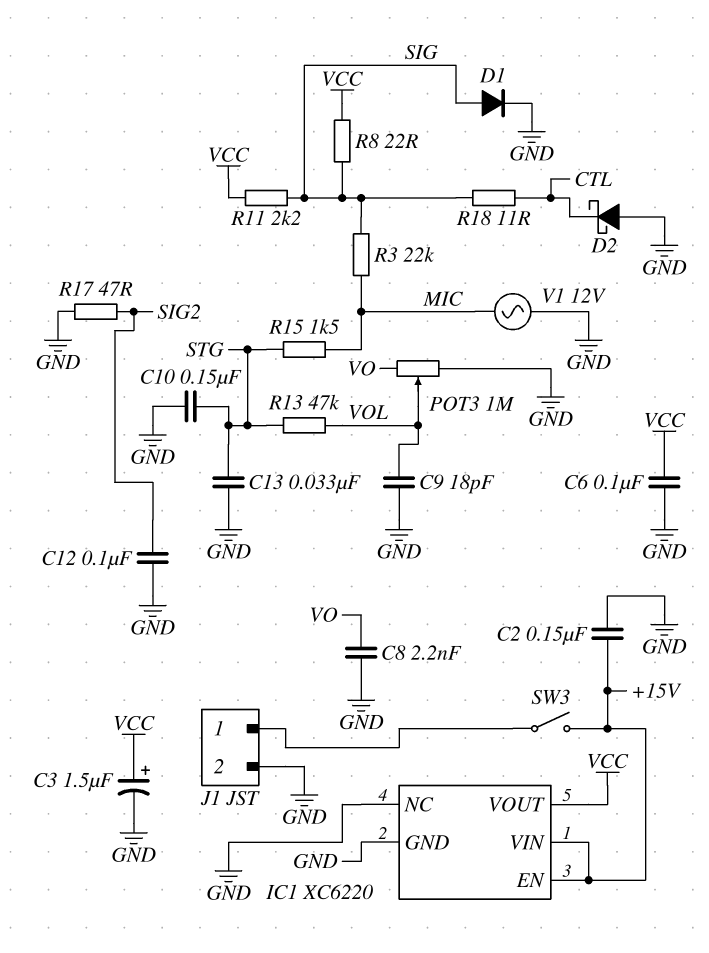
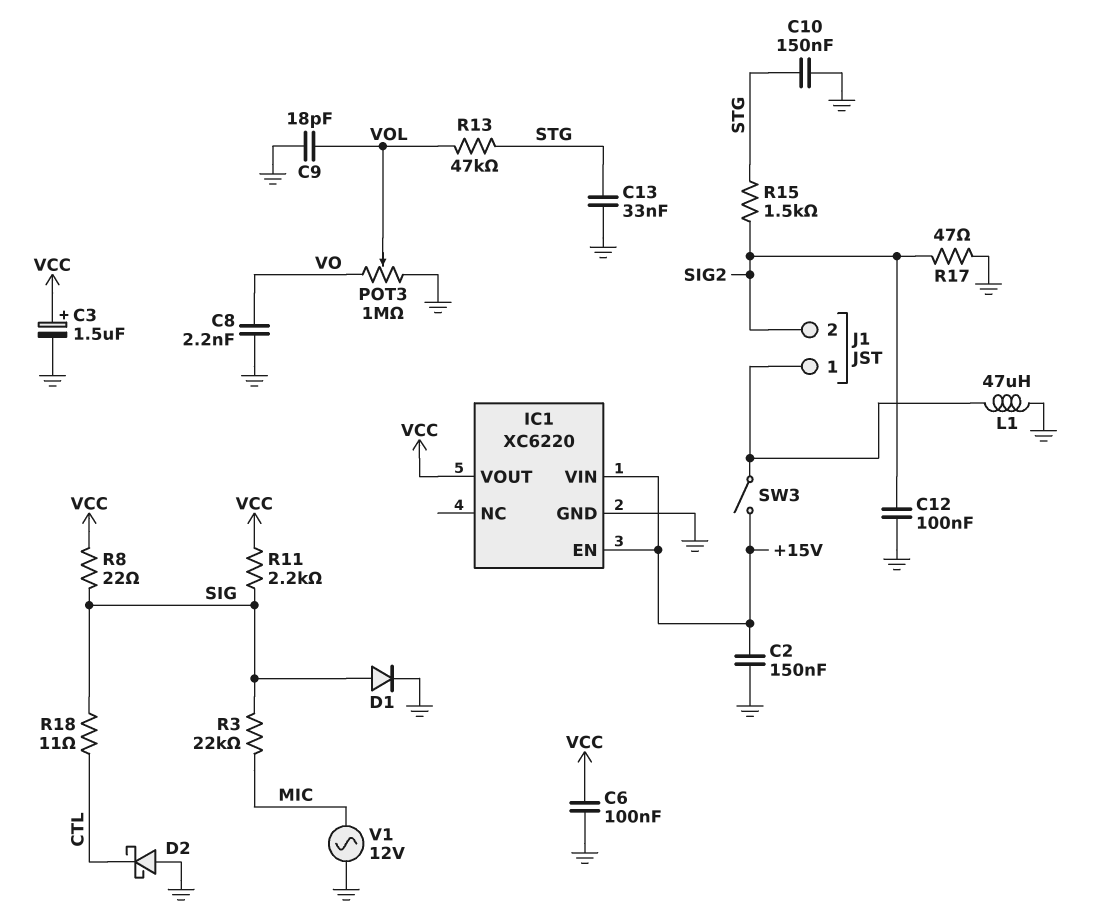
IC1 pin NC: GND -> none
J1 pin 2: GND -> SIG2
L1: none -> 47uH (GND, J1/1)
R15: 1.5k (MIC, STG) -> 1.5k (SIG2, STG)

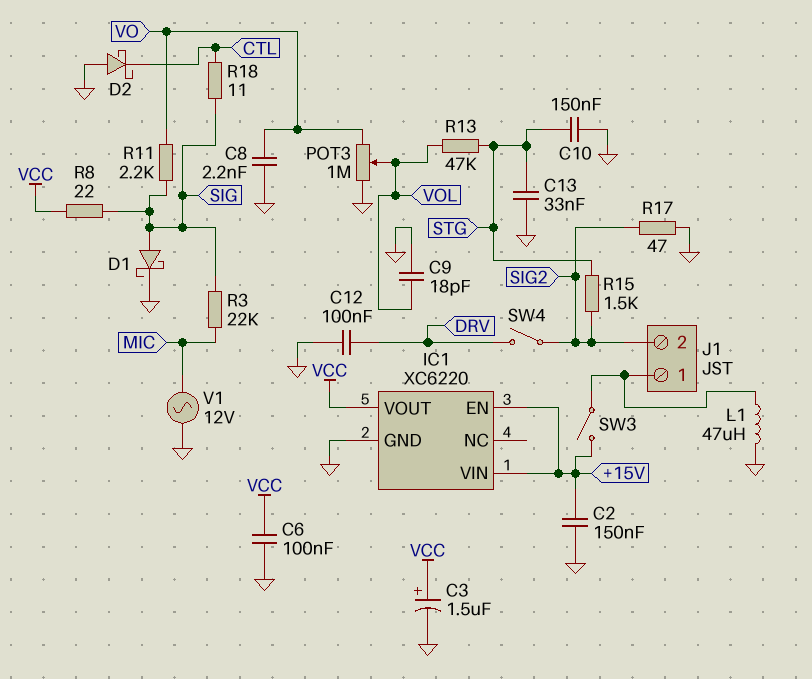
C12: 100nF (GND, SIG2) -> 100nF (DRV, GND)
D1: diode (A SIG, K GND) -> schottky (A SIG, K GND)
R11: 2.2k (SIG, VCC) -> 2.2k (SIG, VO)
SW4: none -> switch (DRV, SIG2)

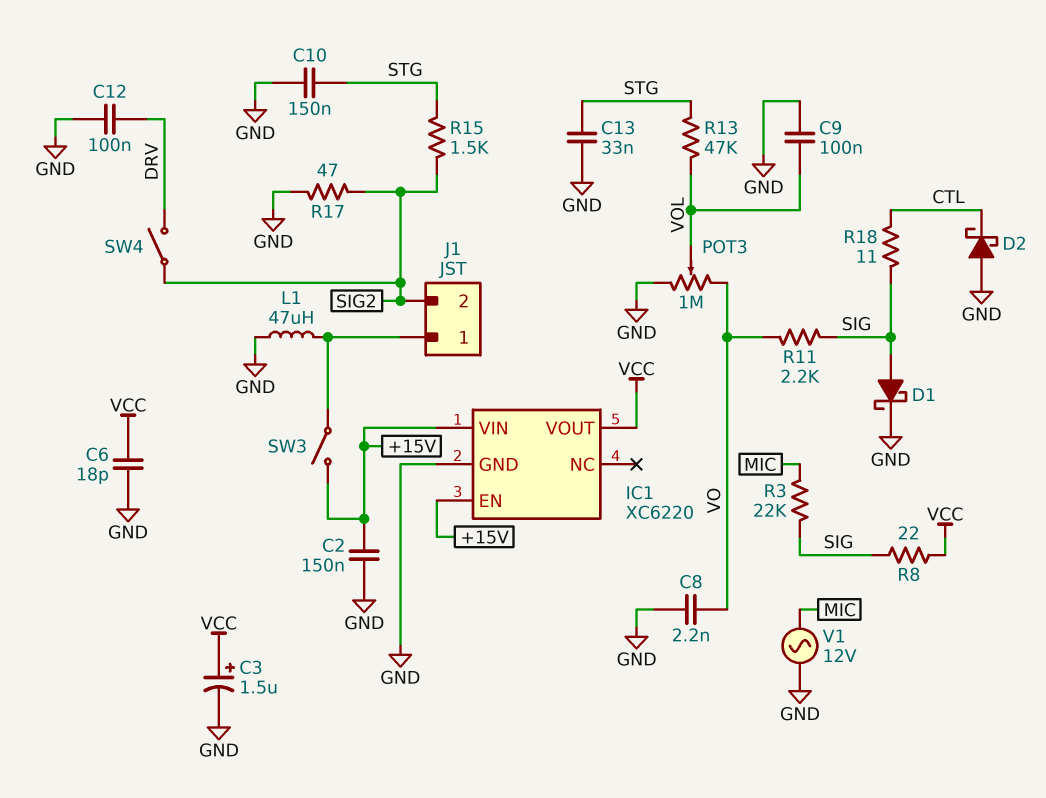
C6: 100nF (GND, VCC) -> 18pF (GND, VCC)
C9: 18pF (GND, VOL) -> 100nF (GND, VOL)

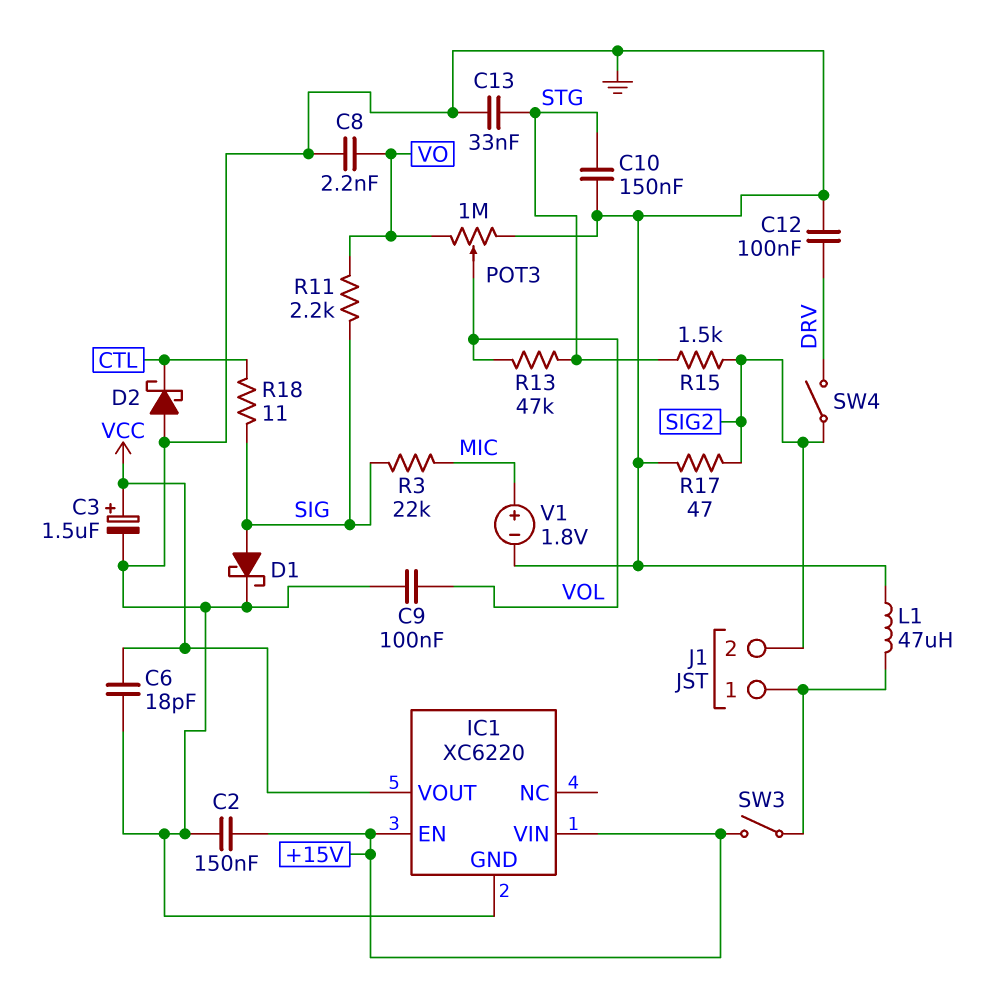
R8: 22 (SIG, VCC) -> none
V1: AC 12V (GND, MIC) -> 1.8V (plus MIC, minus GND)

